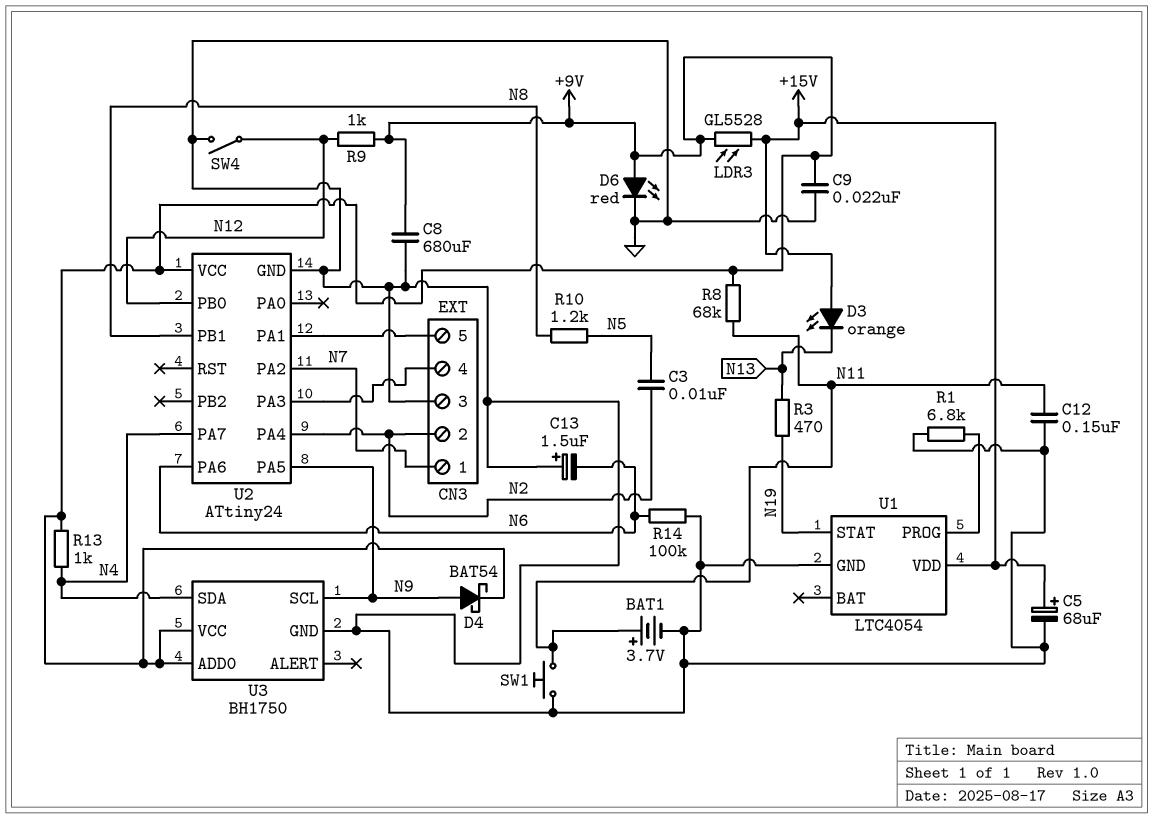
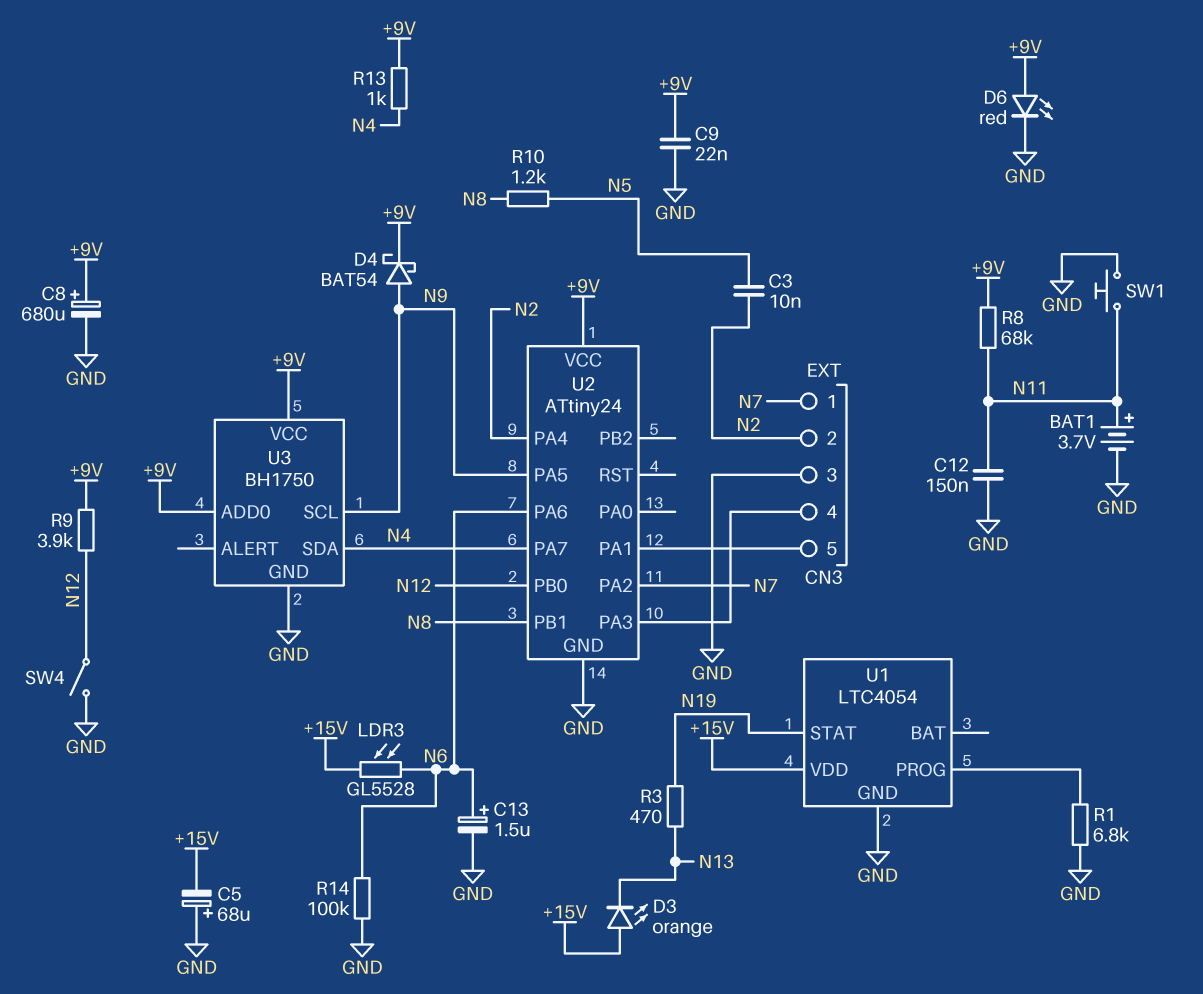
C5: 68uF (plus +15V, minus GND) -> 68uF (plus GND, minus +15V)
C8: 680uF (+9V, GND) -> 680uF (plus +9V, minus GND)
C13: 1.5uF (plus GND, minus N6) -> 1.5uF (plus N6, minus GND)
LDR3: GL5528 (+9V, +15V) -> GL5528 (+15V, N6)
R9: 1k (+9V, N12) -> 3.9k (+9V, N12)

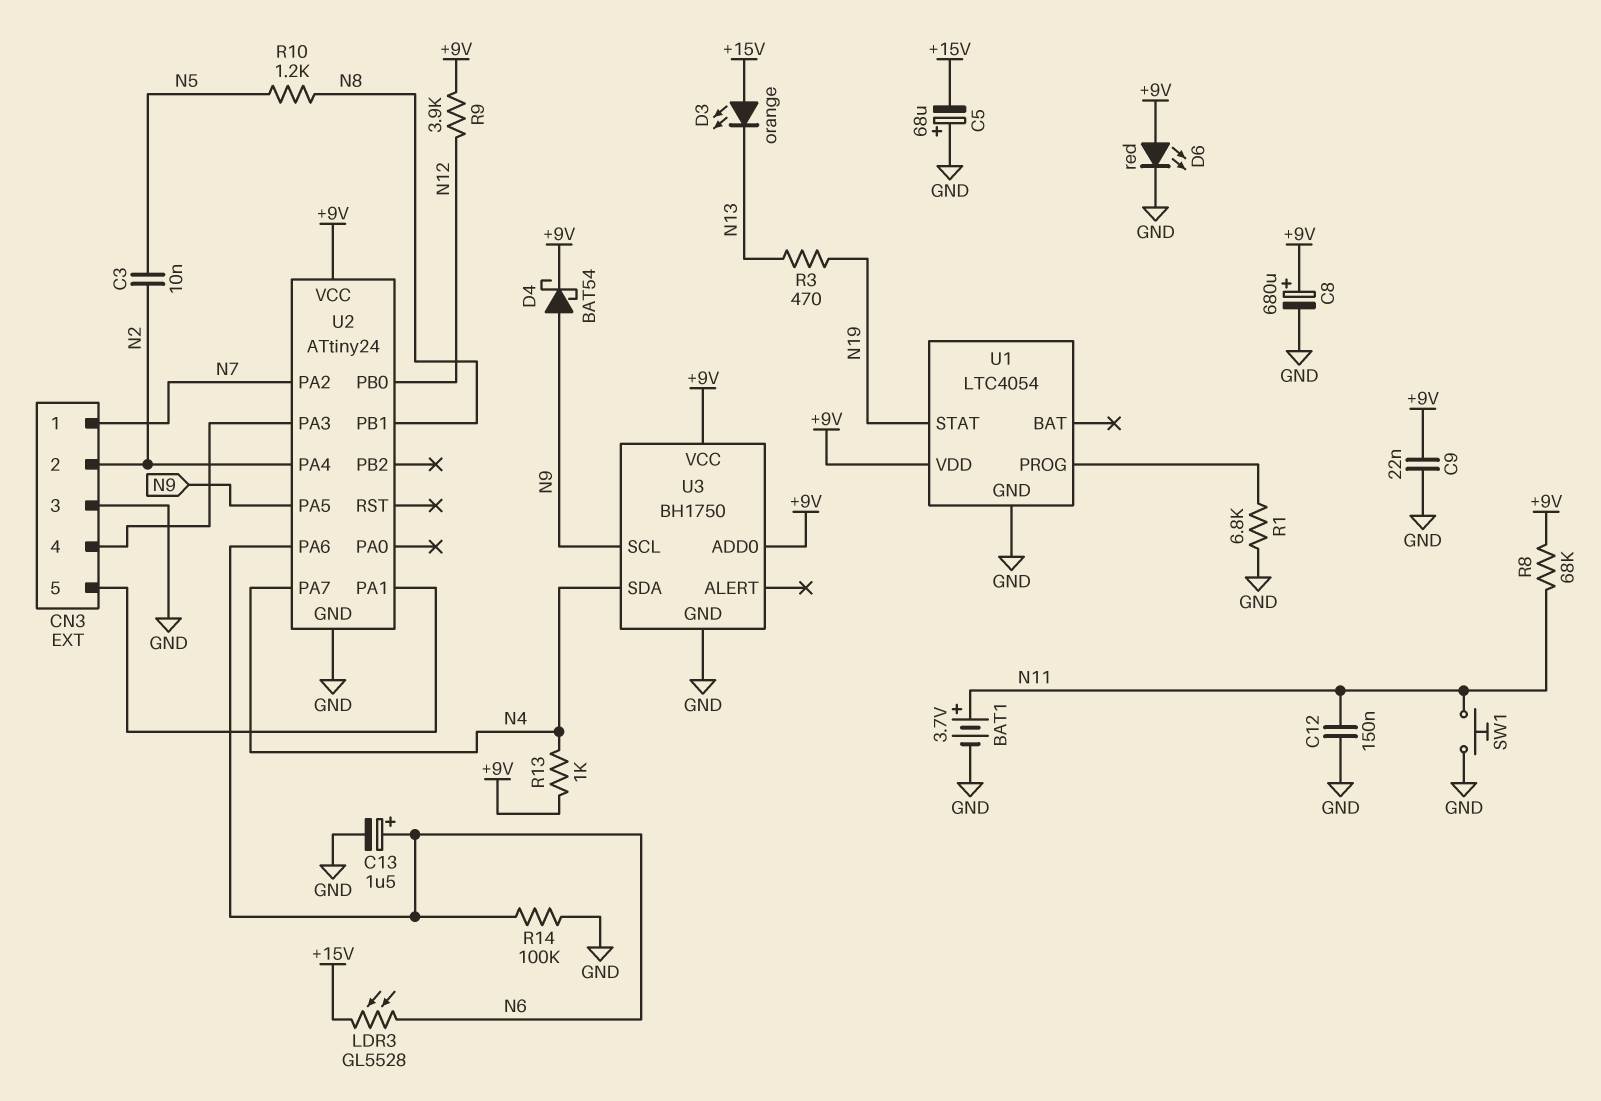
SW4: switch (GND, N12) -> none
U1 pin VDD: +15V -> +9V

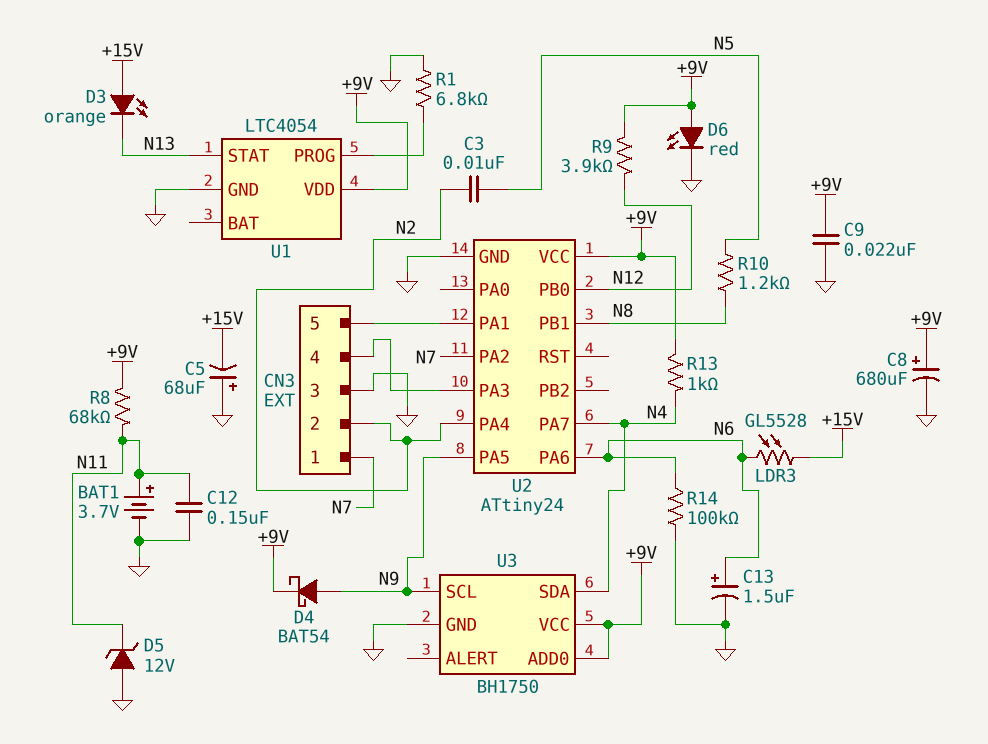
D5: none -> zener 12V (A GND, K N11)
R3: 470 (N13, N19) -> none
SW1: button (GND, N11) -> none
U1 pin STAT: N19 -> N13

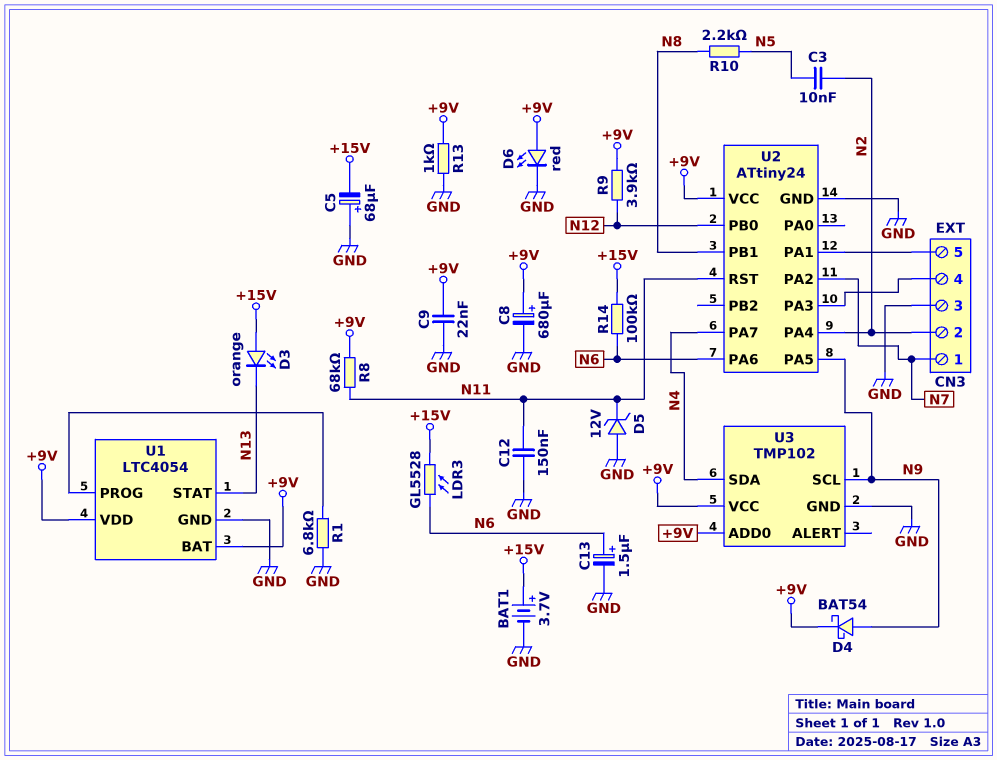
BAT1: 3.7V (plus N11, minus GND) -> 3.7V (plus +15V, minus GND)
R10: 1.2k (N5, N8) -> 2.2k (N5, N8)
R13: 1k (+9V, N4) -> 1k (+9V, GND)
R14: 100k (GND, N6) -> 100k (+15V, N6)
U1 pin BAT: none -> +9V
U2 pin RST: none -> N11
U3: BH1750 -> TMP102

